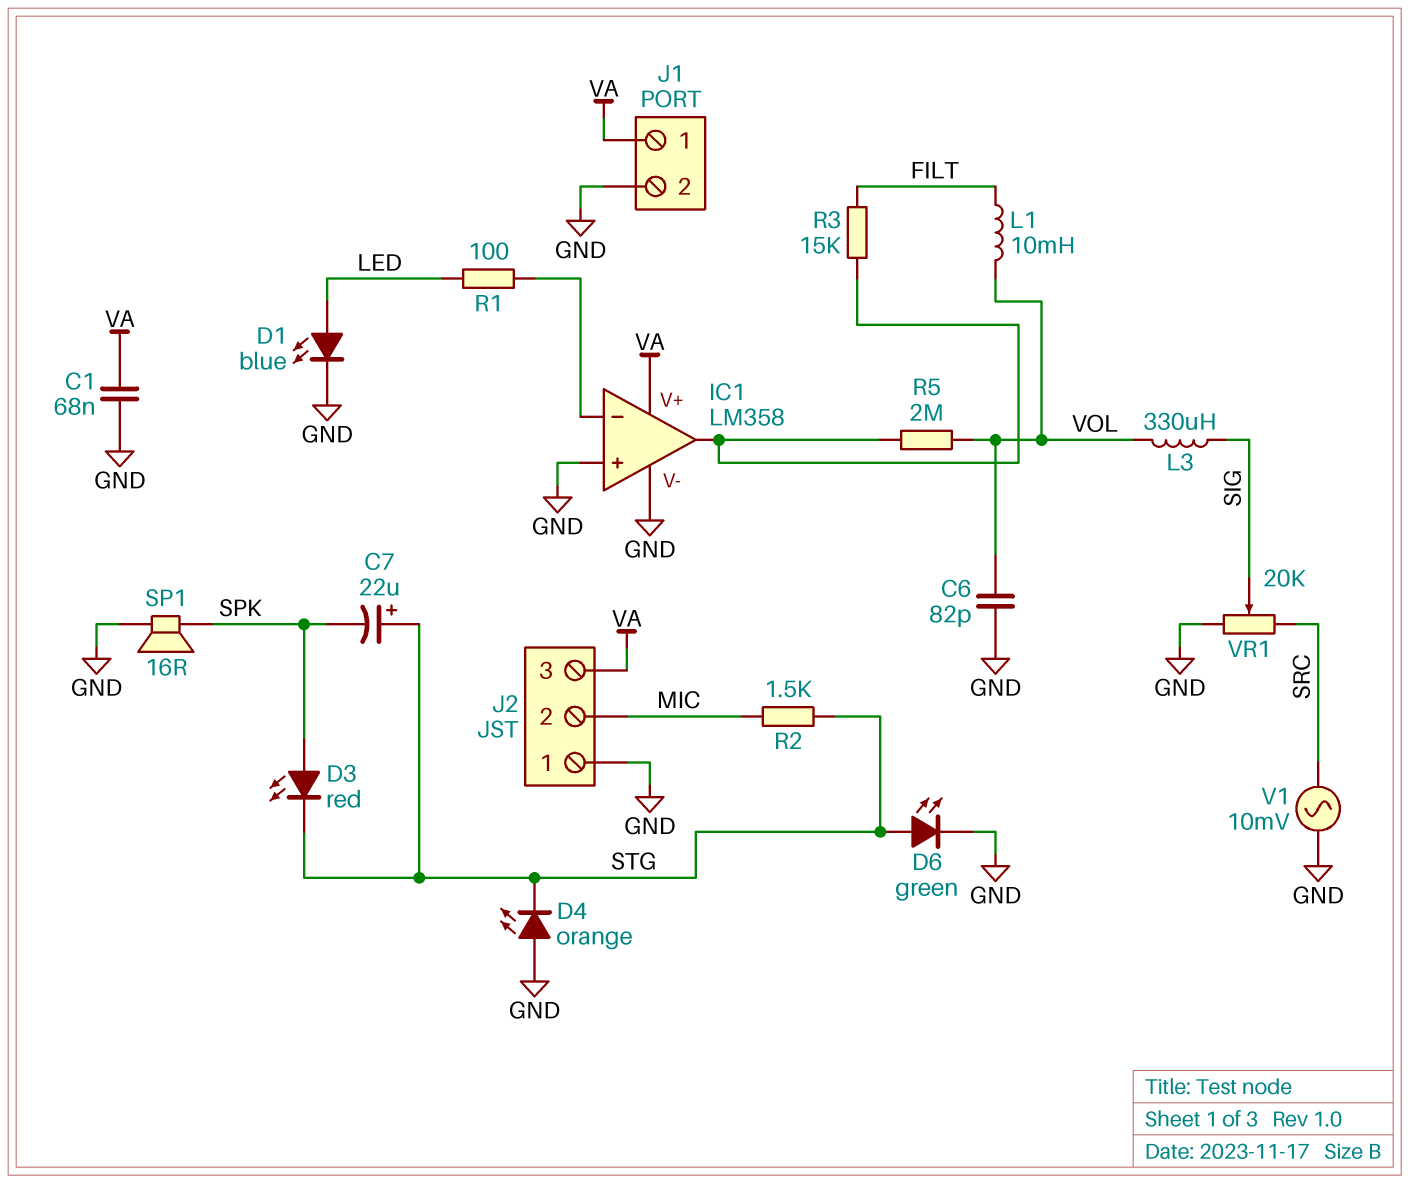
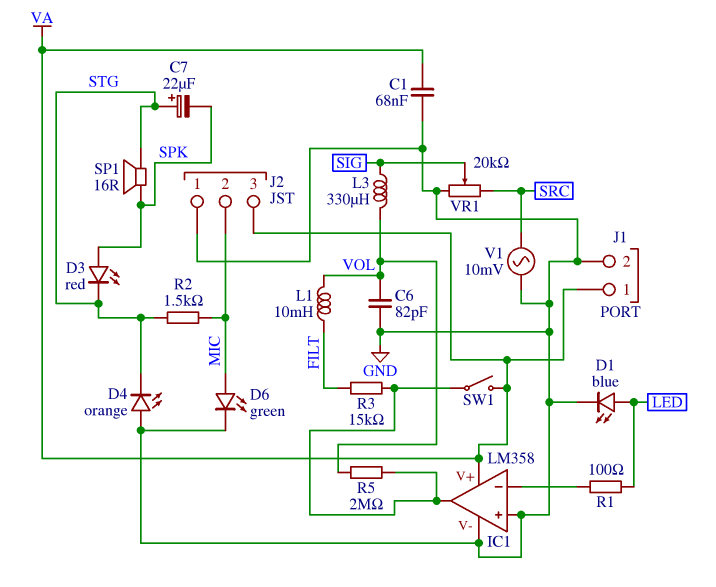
D6: LED green (A STG, K GND) -> LED green (A MIC, K GND)
SP1: speaker 16R (GND, SPK) -> speaker 16R (SPK, STG)
SW1: none -> switch (IC1/out, VA)

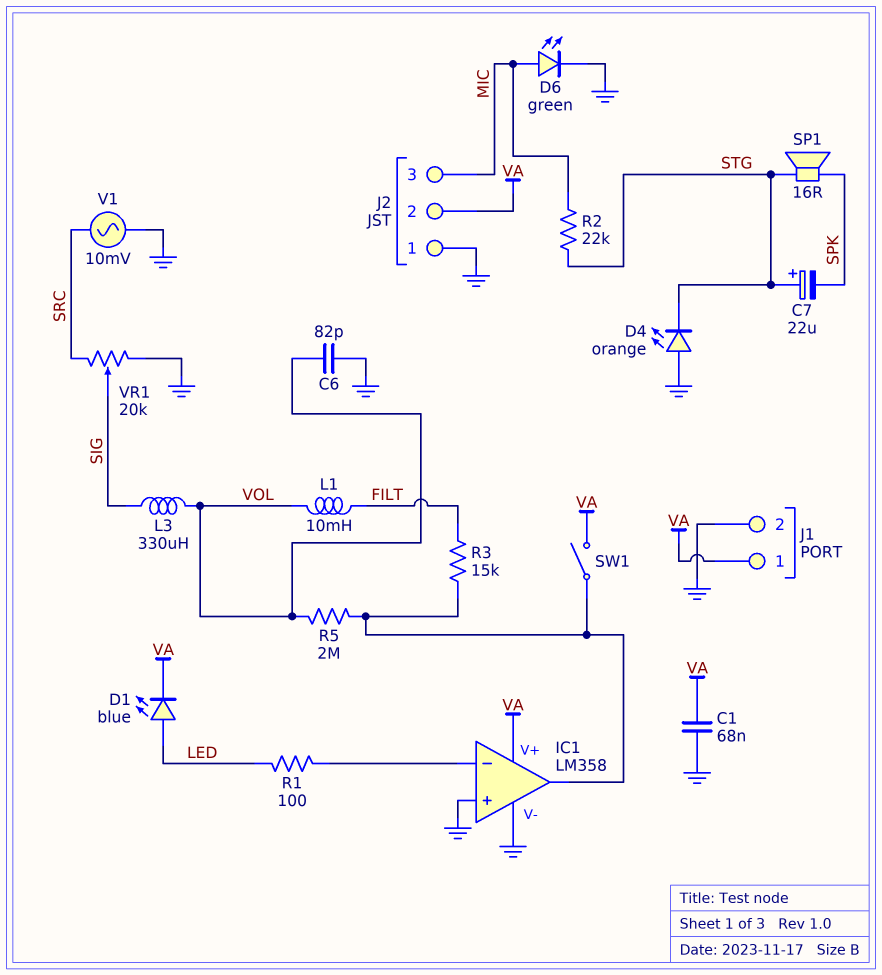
D1: LED blue (A LED, K GND) -> LED blue (A LED, K VA)
D3: LED red (A SPK, K STG) -> none
J2 pin 2: MIC -> VA
J2 pin 3: VA -> MIC
R2: 1.5k (MIC, STG) -> 22k (MIC, STG)

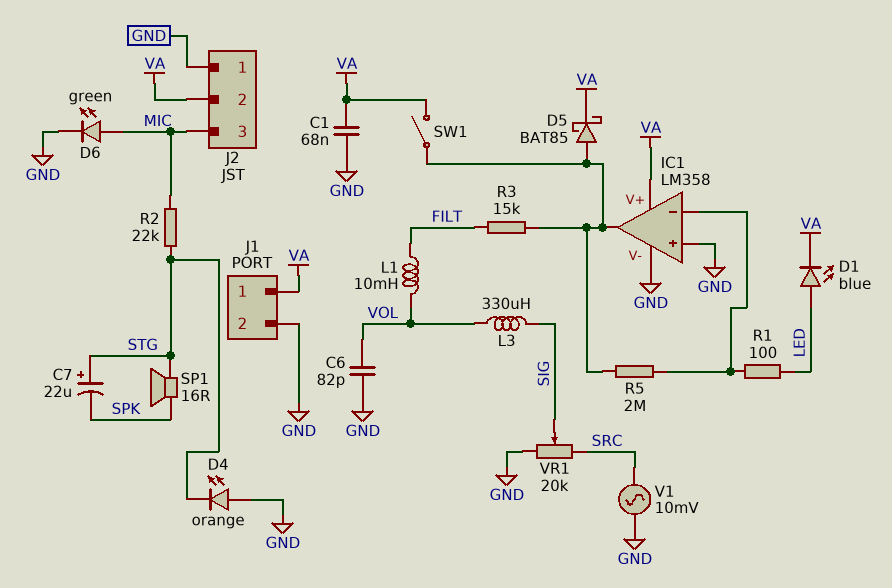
D5: none -> schottky BAT85 (A IC1/out, K VA)
R5: 2M (IC1/out, VOL) -> 2M (IC1/in-, IC1/out)

